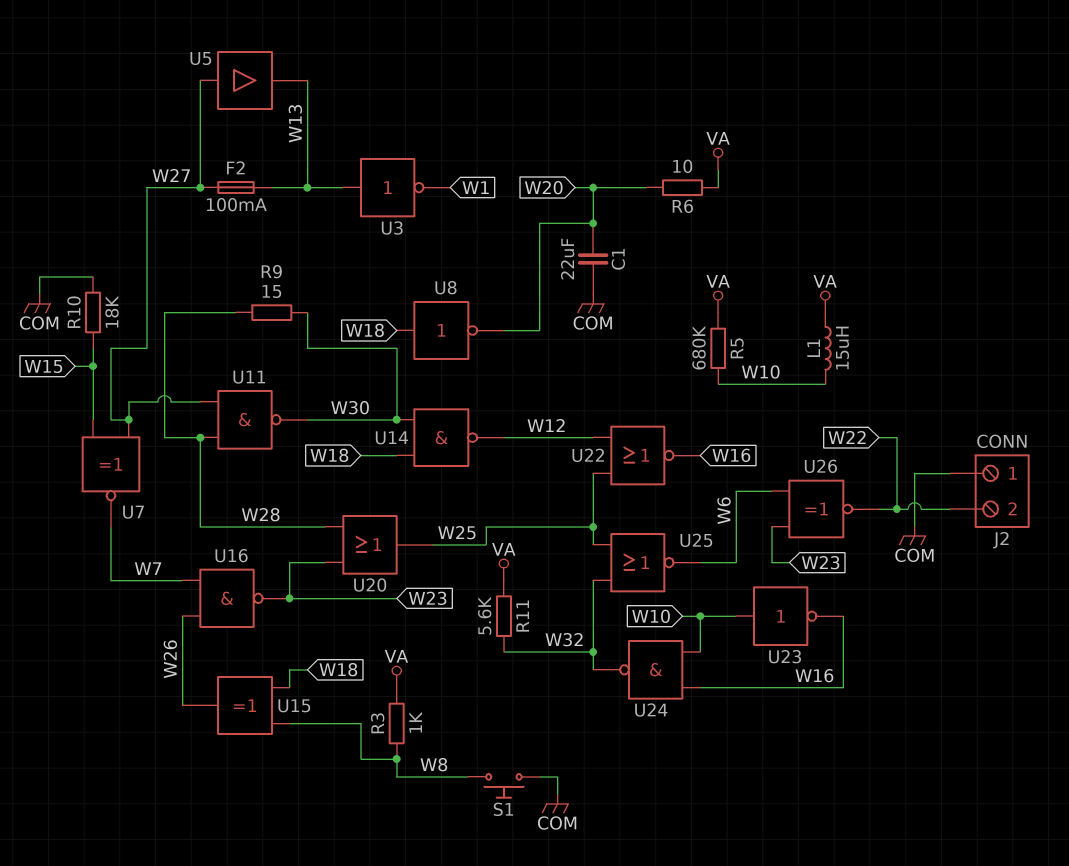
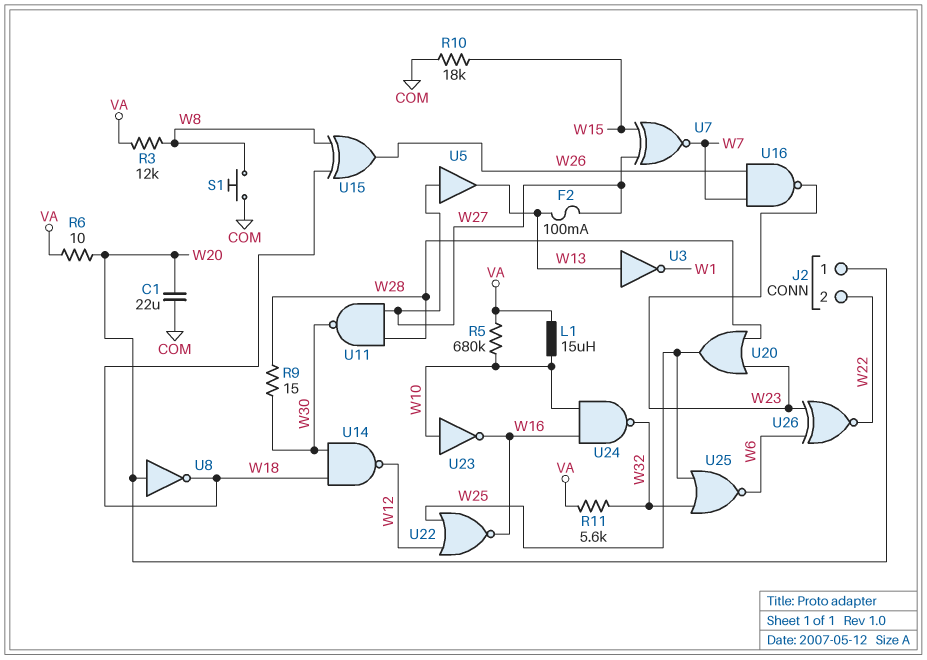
J2 pin 1: COM -> W20
R3: 1k (VA, W8) -> 12k (VA, W8)
U8: NOT (in W18, out W20) -> NOT (in W20, out W18)

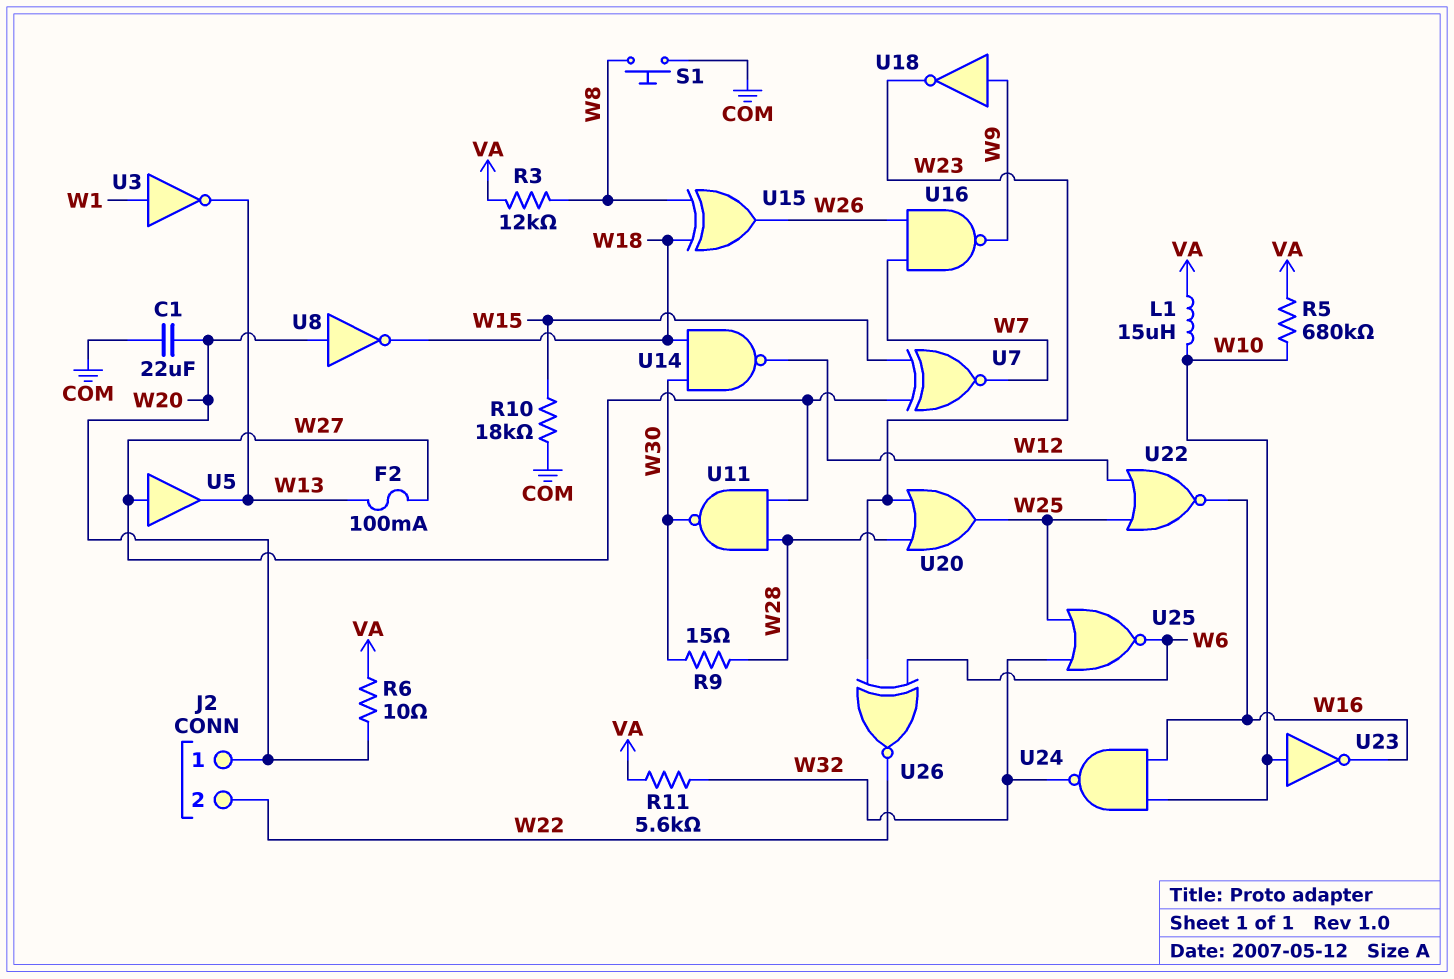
U3: NOT (in W13, out W1) -> NOT (in W1, out W13)
U16: NAND (in W7, in W26, out W23) -> NAND (in W7, in W26, out W9)
U18: none -> NOT (in W9, out W23)

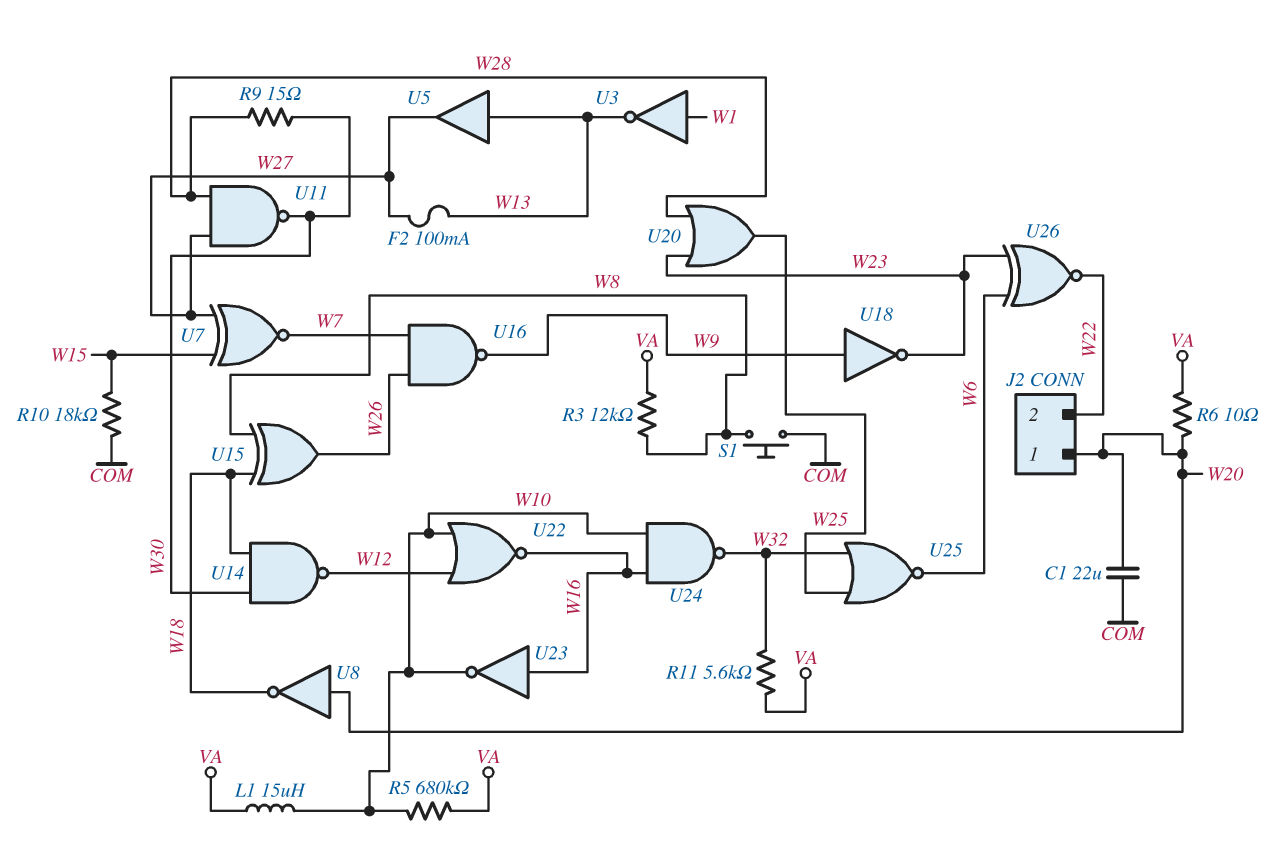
U5: buffer (in W27, out W13) -> buffer (in W13, out W27)
U22: NOR (in W12, in W25, out W16) -> NOR (in W10, in W12, out W16)
U23: NOT (in W10, out W16) -> NOT (in W16, out W10)

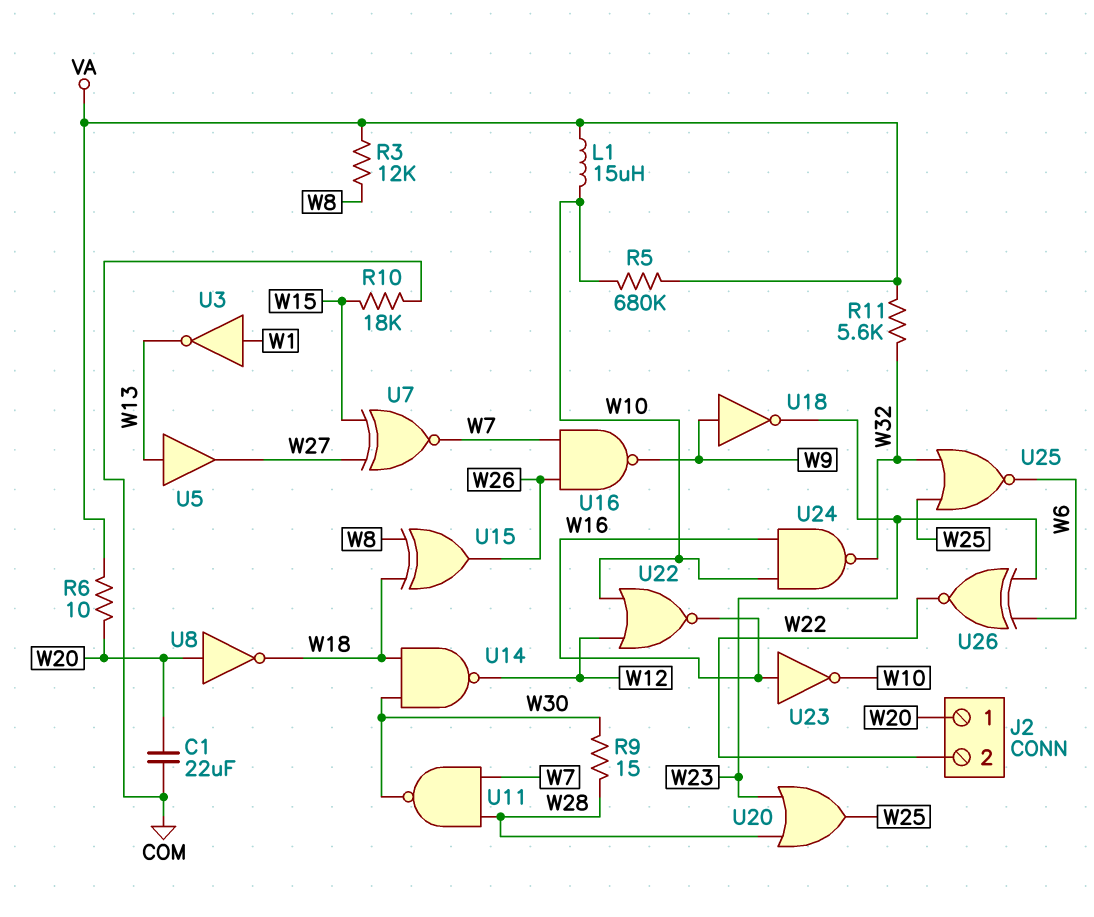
F2: 100mA (W13, W27) -> none
S1: button (COM, W8) -> none
U11: NAND (in W27, in W28, out W30) -> NAND (in W7, in W28, out W30)

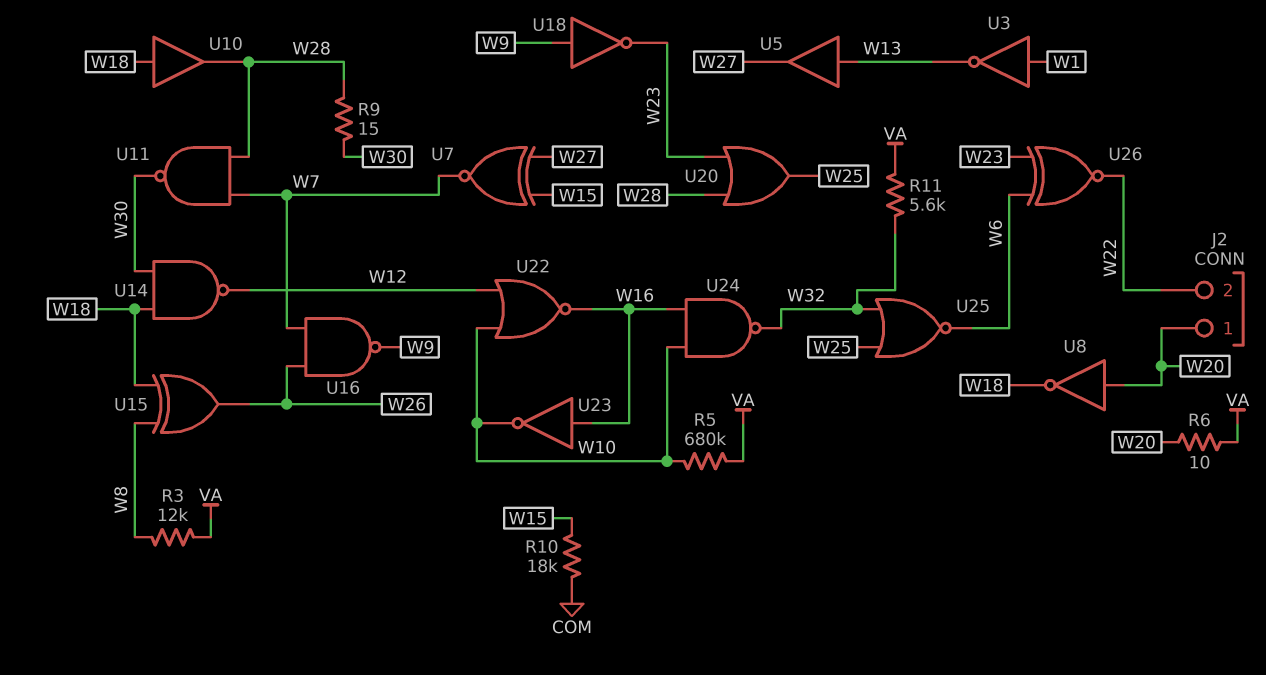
C1: 22uF (COM, W20) -> none
L1: 15uH (VA, W10) -> none
U10: none -> buffer (in W18, out W28)

